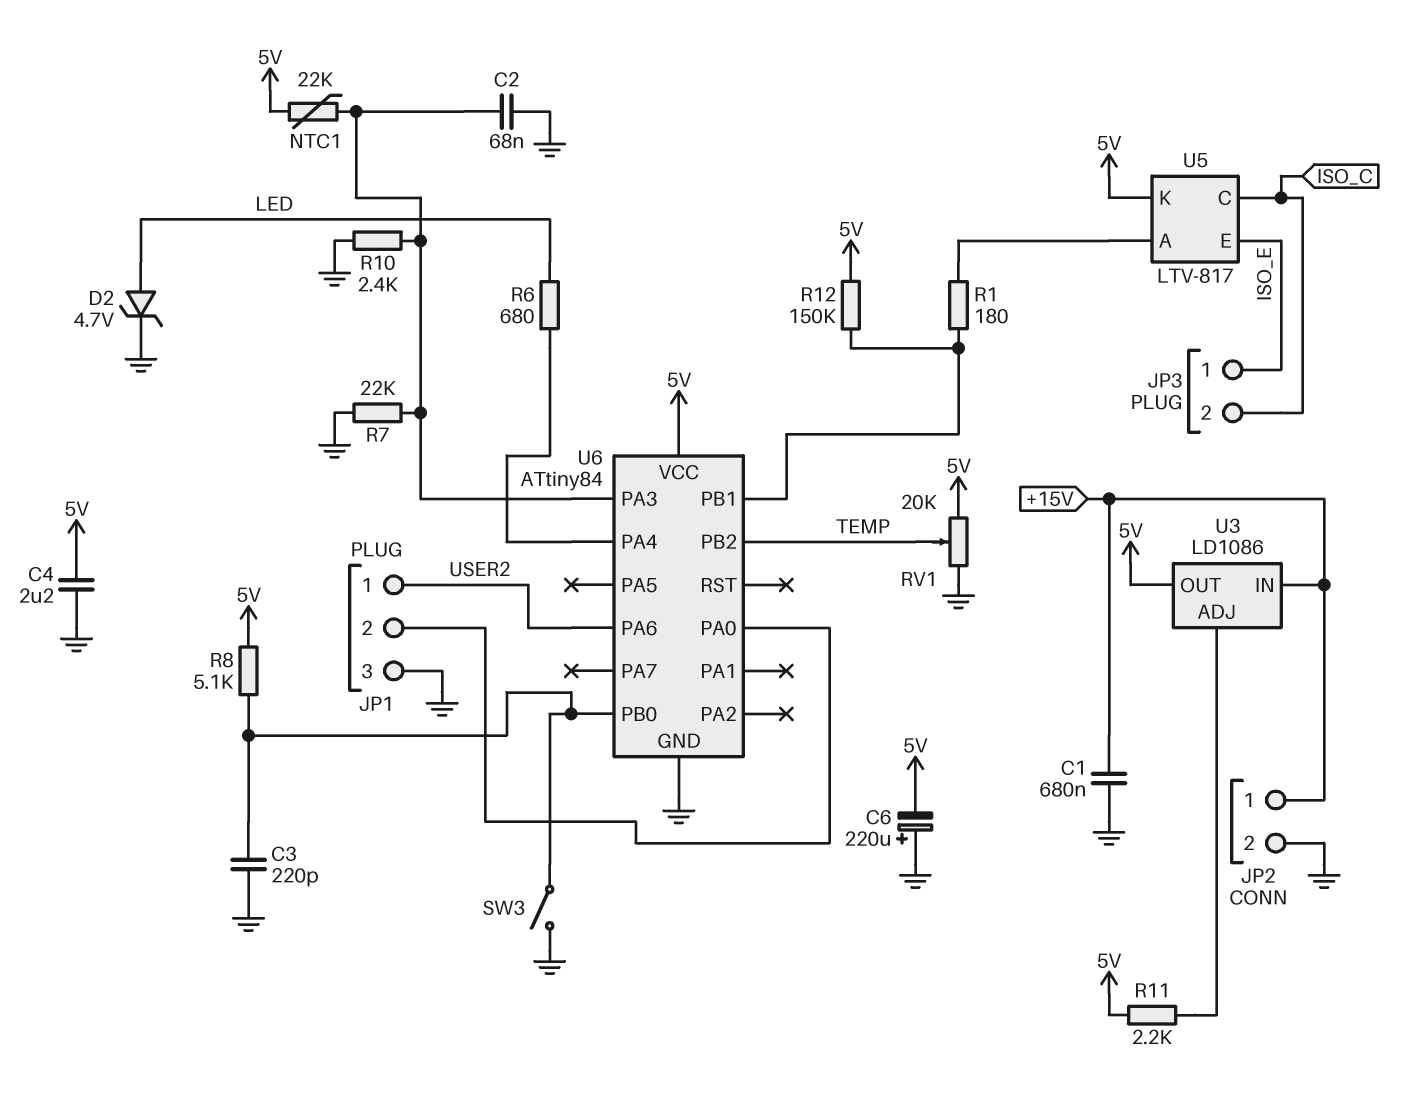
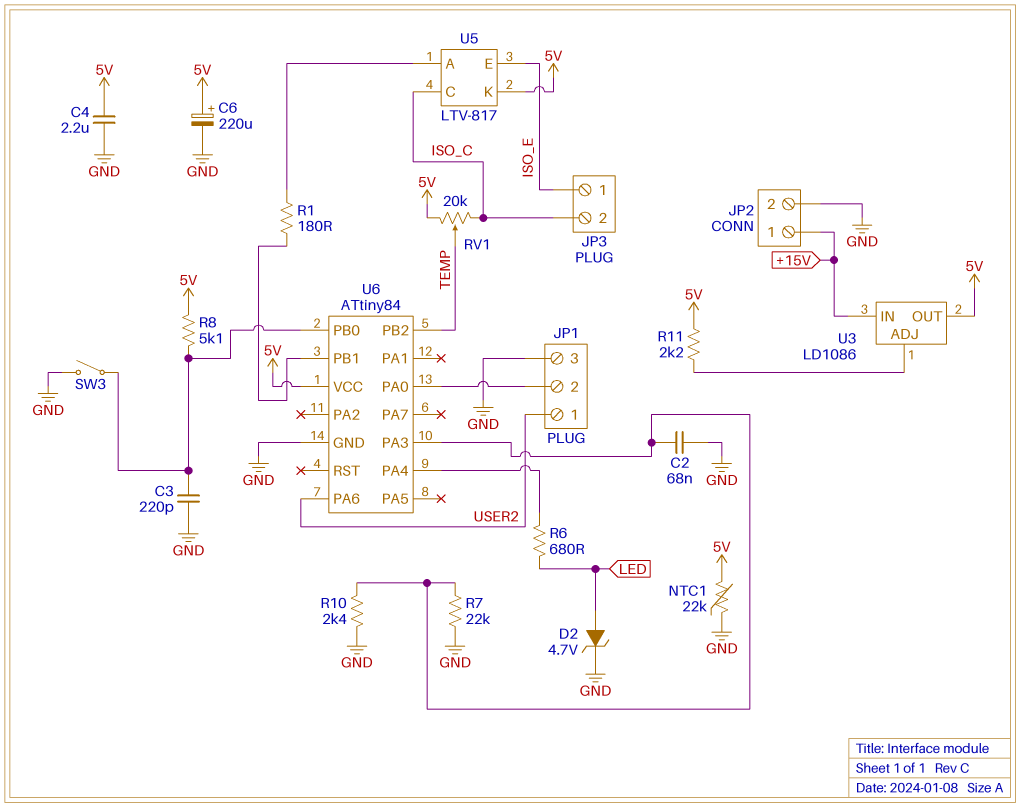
C1: 680nF (+15V, GND) -> none
C6: 220uF (plus GND, minus 5V) -> 220uF (plus 5V, minus GND)
NTC1: 22k (5V, U6/PA3) -> 22k (5V, GND)
R12: 150k (5V, U6/PB1) -> none
RV1: 20k (5V, GND, wiper TEMP) -> 20k (5V, ISO_C, wiper TEMP)

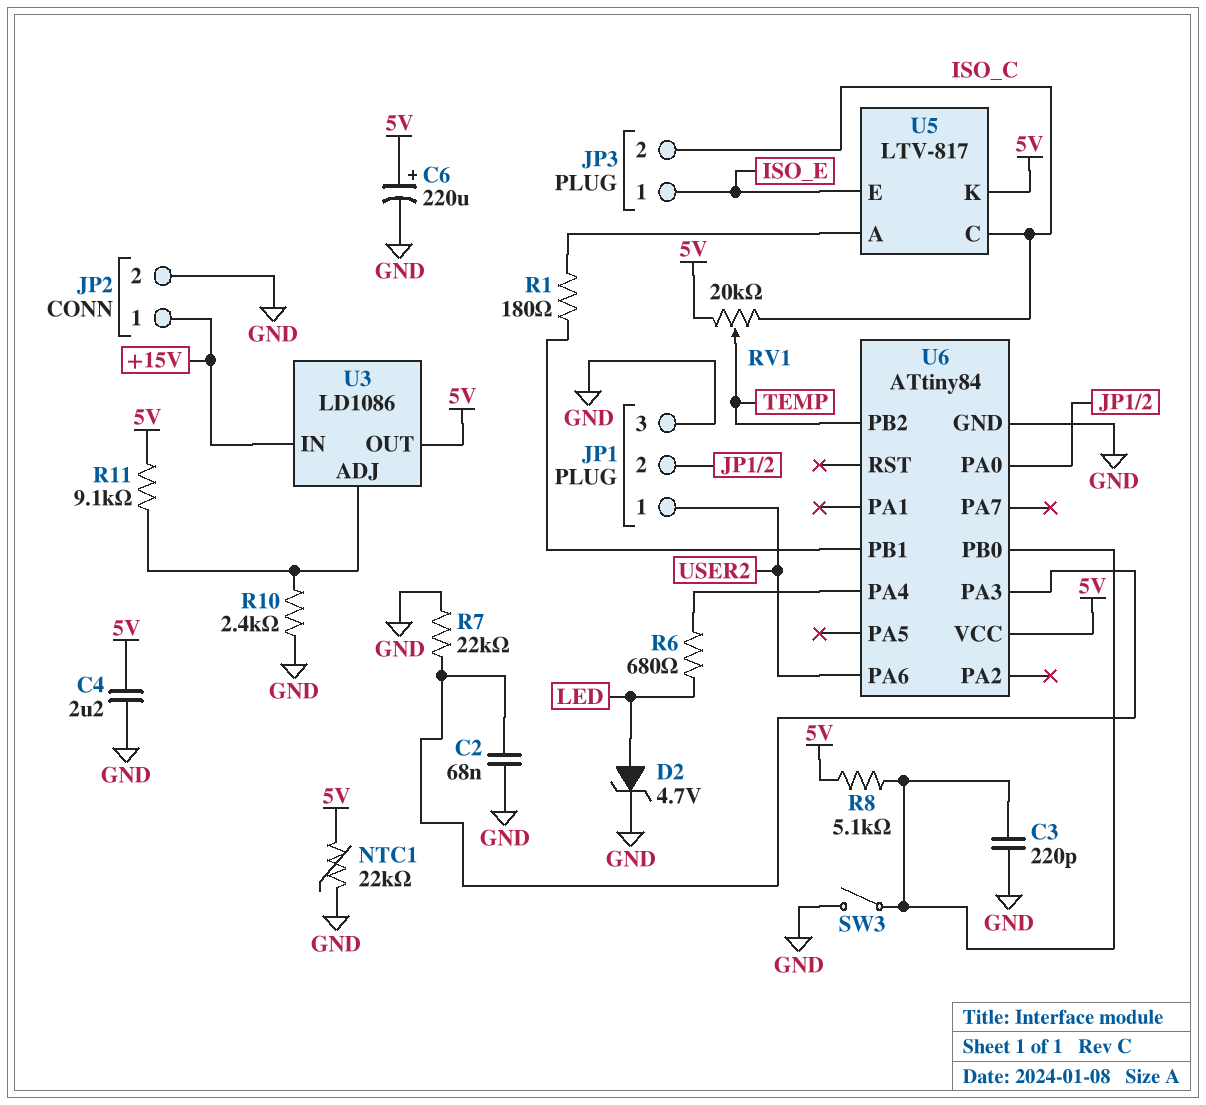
R10: 2.4k (GND, U6/PA3) -> 2.4k (GND, U3/ADJ)
R11: 2.2k (5V, U3/ADJ) -> 9.1k (5V, U3/ADJ)

